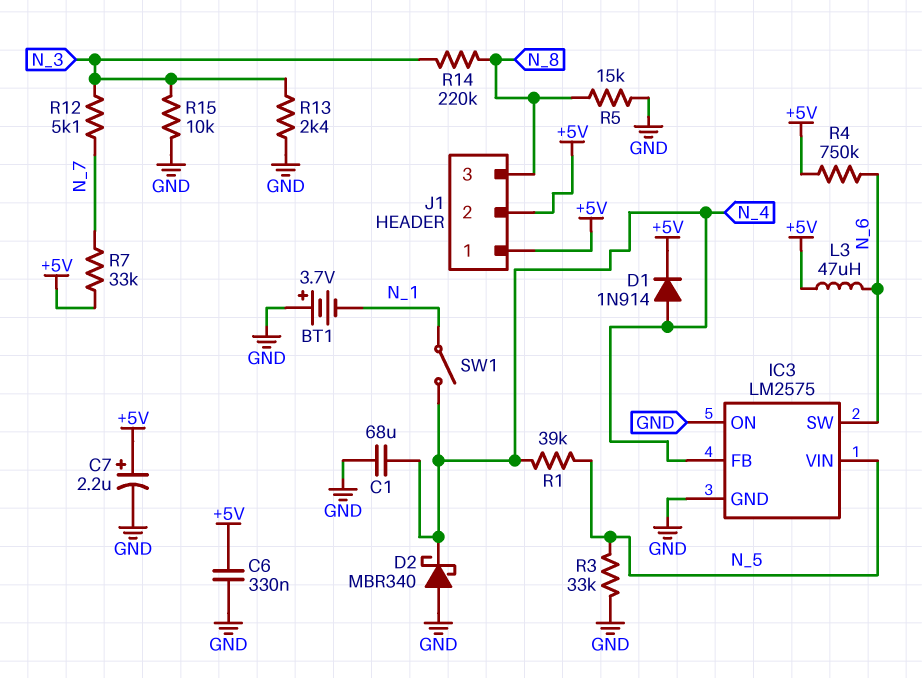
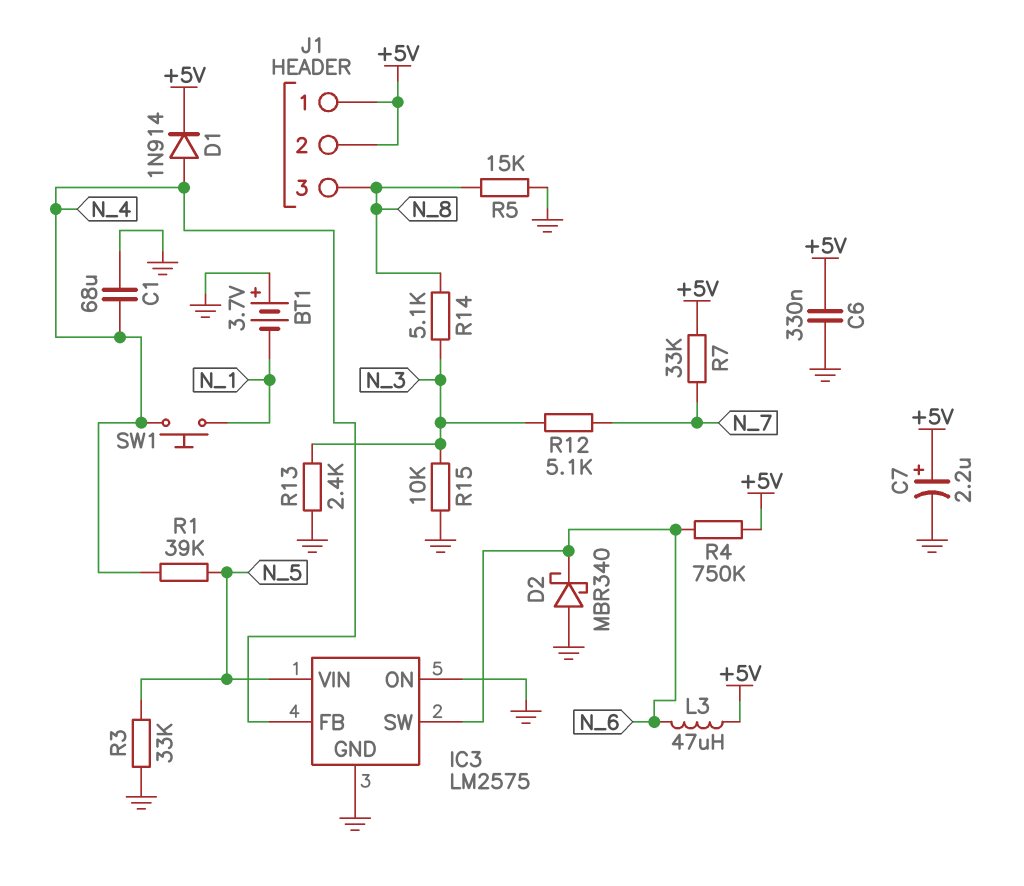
D2: schottky MBR340 (A GND, K N_4) -> schottky MBR340 (A GND, K N_6)
R14: 220k (N_3, N_8) -> 5.1k (N_3, N_8)
SW1: switch (N_1, N_4) -> button (N_1, N_4)

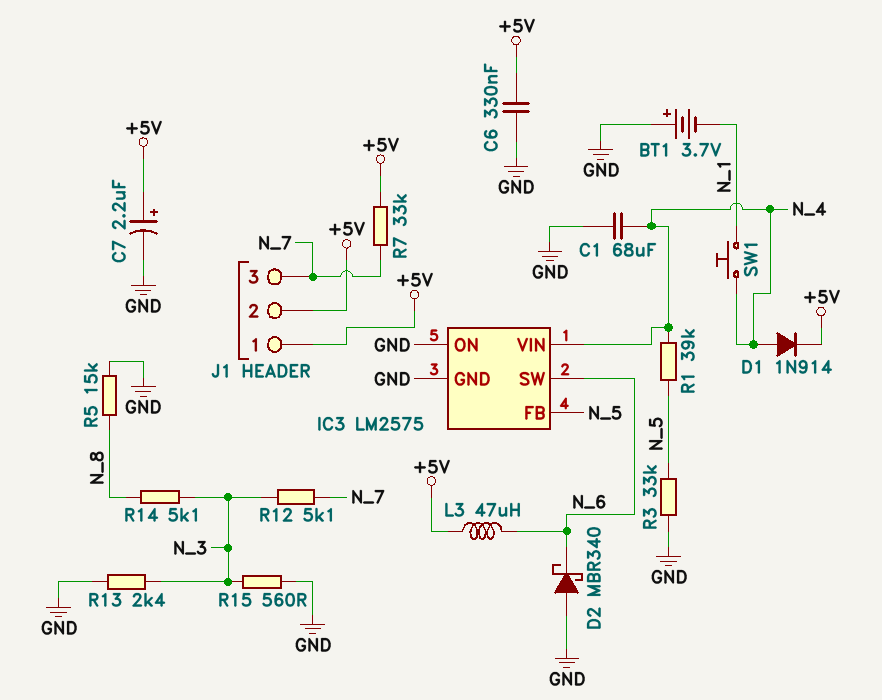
IC3 pin FB: N_4 -> N_5
IC3 pin VIN: N_5 -> N_4
J1 pin 3: N_8 -> N_7
R4: 750k (+5V, N_6) -> none
R15: 10k (GND, N_3) -> 560 (GND, N_3)

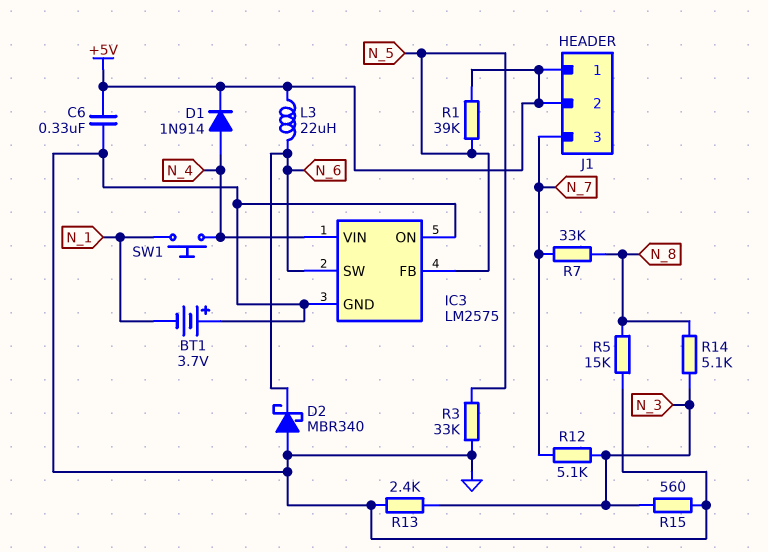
C1: 68uF (GND, N_4) -> none
C7: 2.2uF (plus +5V, minus GND) -> none
L3: 47uH (+5V, N_6) -> 22uH (+5V, N_6)
R1: 39k (N_4, N_5) -> 39k (+5V, N_5)
R7: 33k (+5V, N_7) -> 33k (N_7, N_8)

